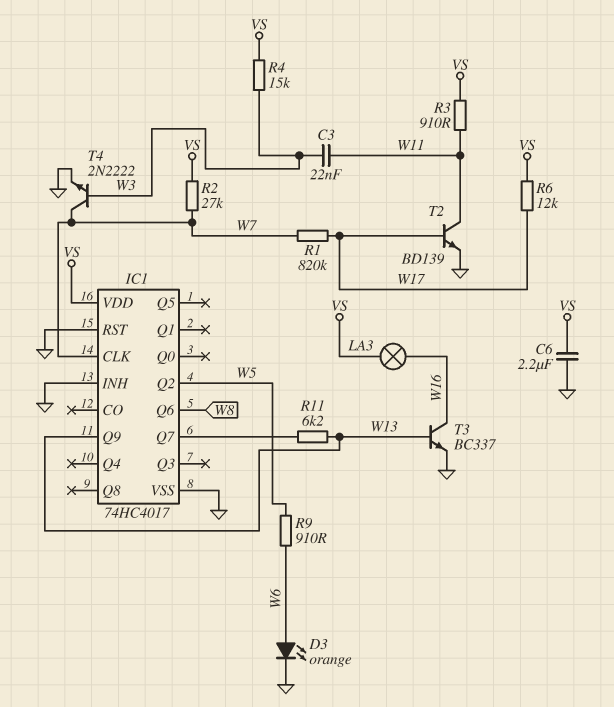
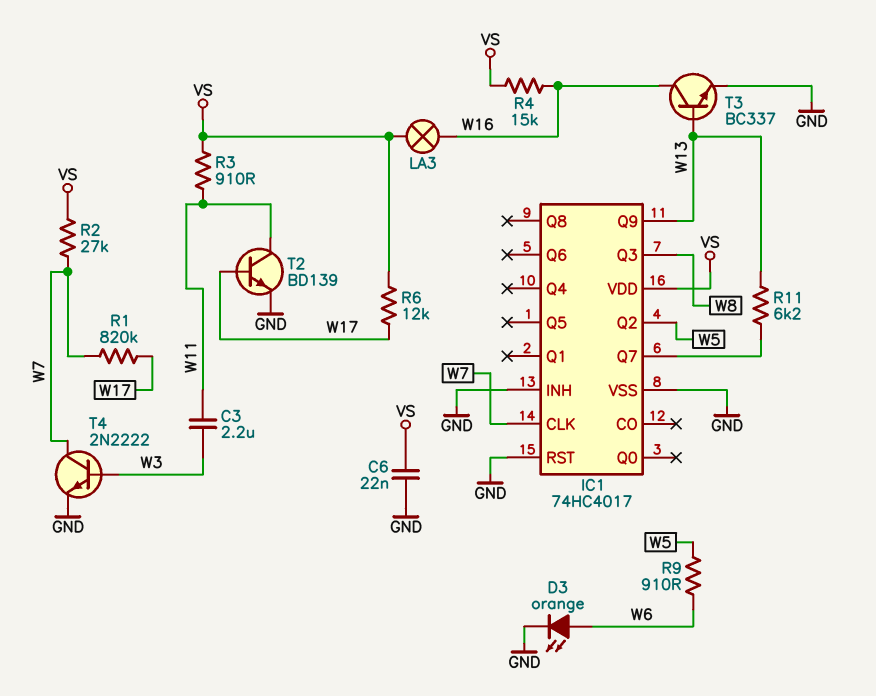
C3: 22nF (W3, W11) -> 2.2uF (W3, W11)
C6: 2.2uF (GND, VS) -> 22nF (GND, VS)
IC1 pin Q3: none -> W8
IC1 pin Q6: W8 -> none
R4: 15k (VS, W3) -> 15k (VS, W16)

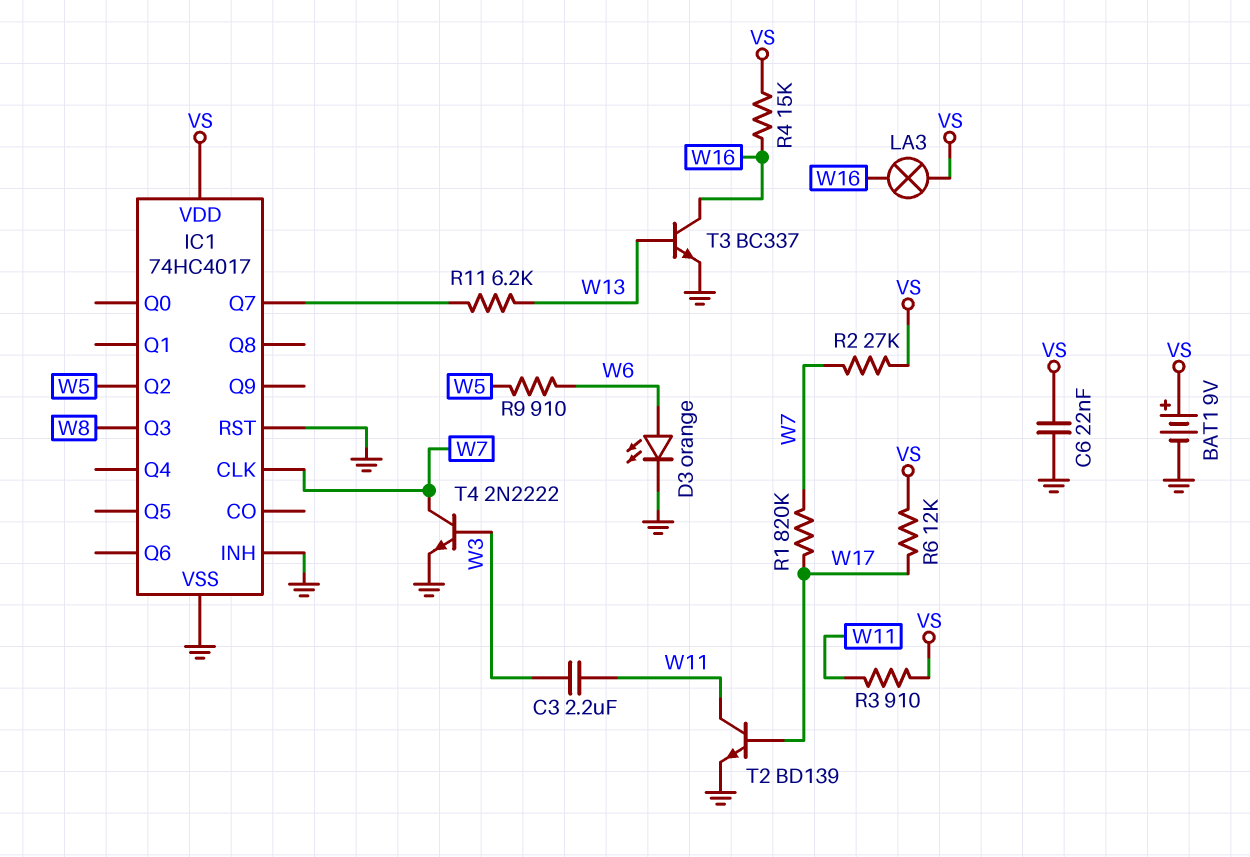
BAT1: none -> 9V (plus VS, minus GND)
IC1 pin Q9: W13 -> none

